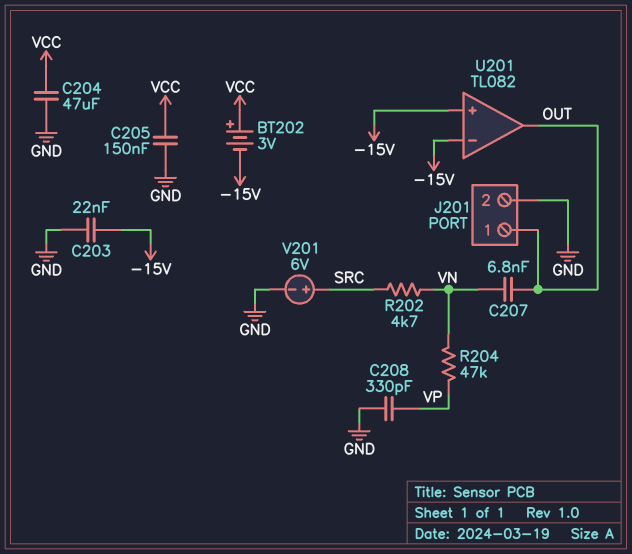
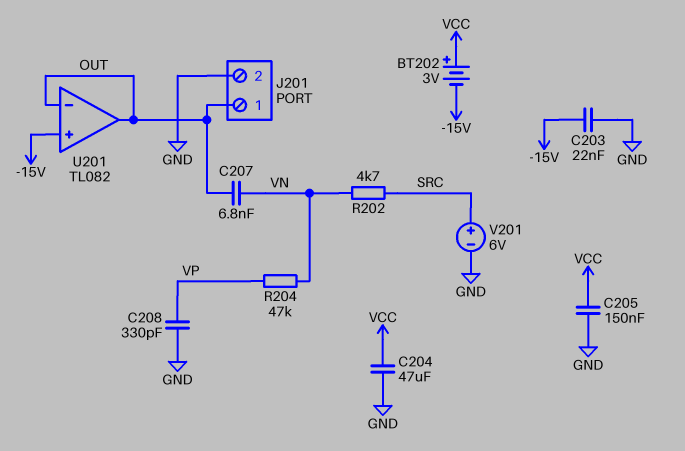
U201 pin in-: -15V -> OUT

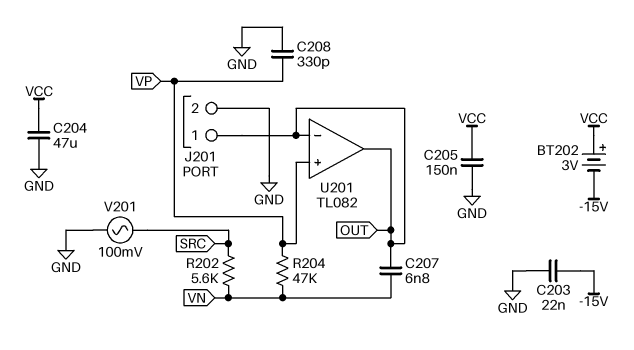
R202: 4.7k (SRC, VN) -> 5.6k (SRC, VN)
U201 pin in+: -15V -> VP
V201: 6V (plus SRC, minus GND) -> AC 100mV (GND, SRC)

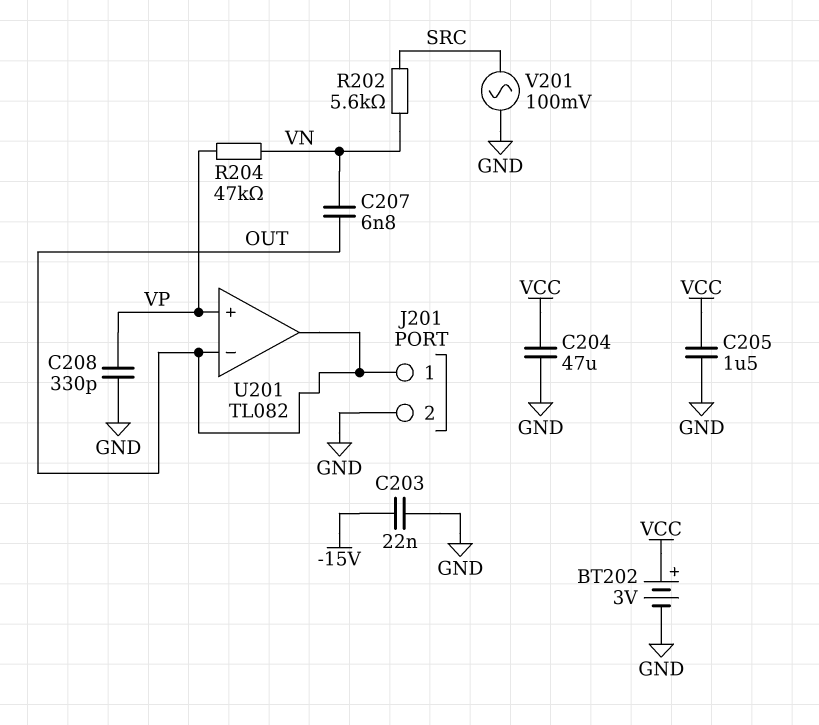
BT202: 3V (plus VCC, minus -15V) -> 3V (plus VCC, minus GND)
C205: 150nF (GND, VCC) -> 1.5uF (GND, VCC)

